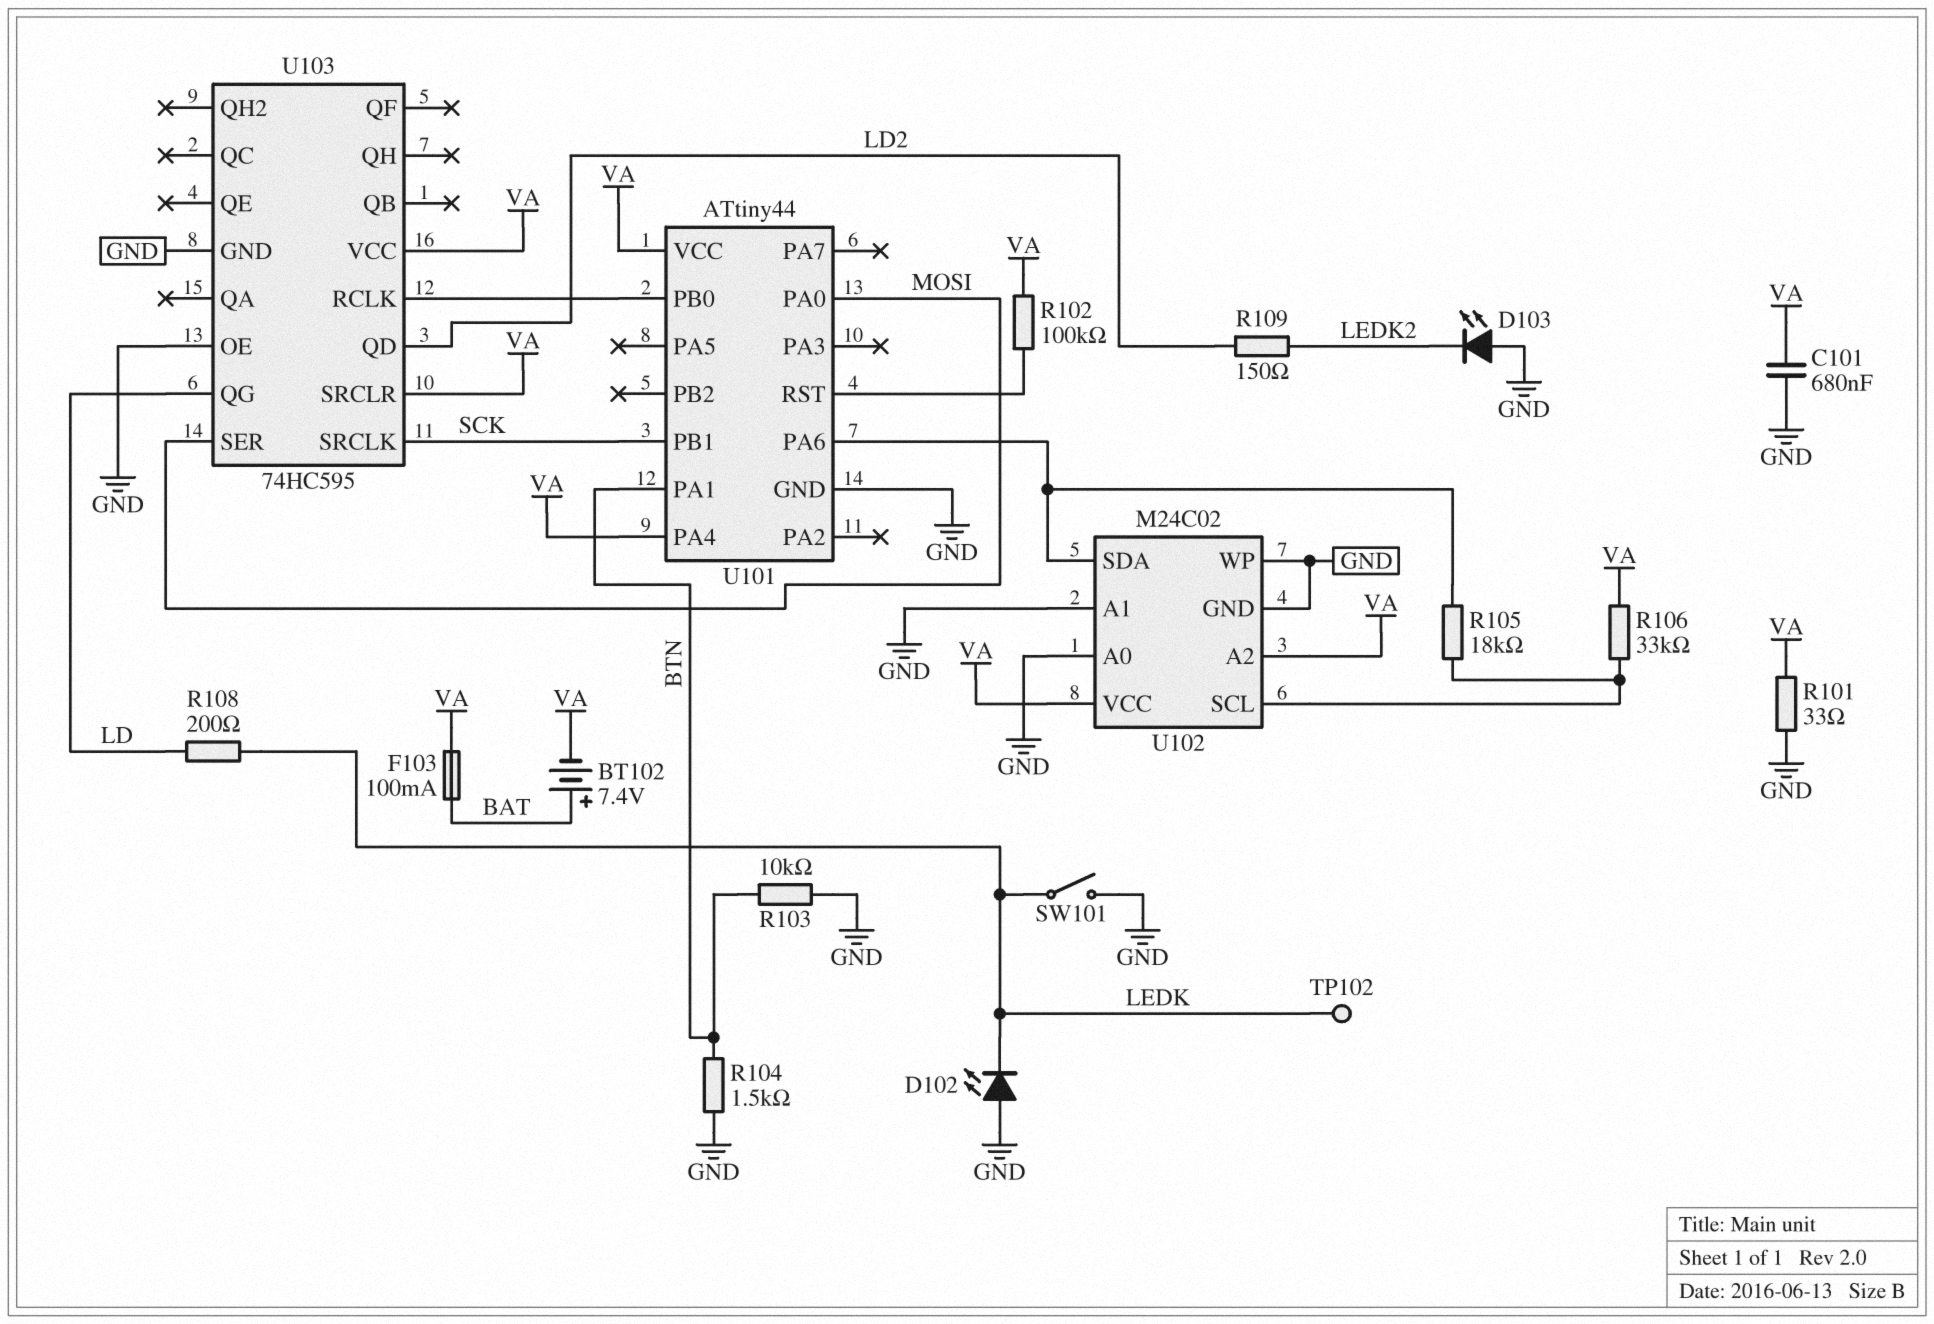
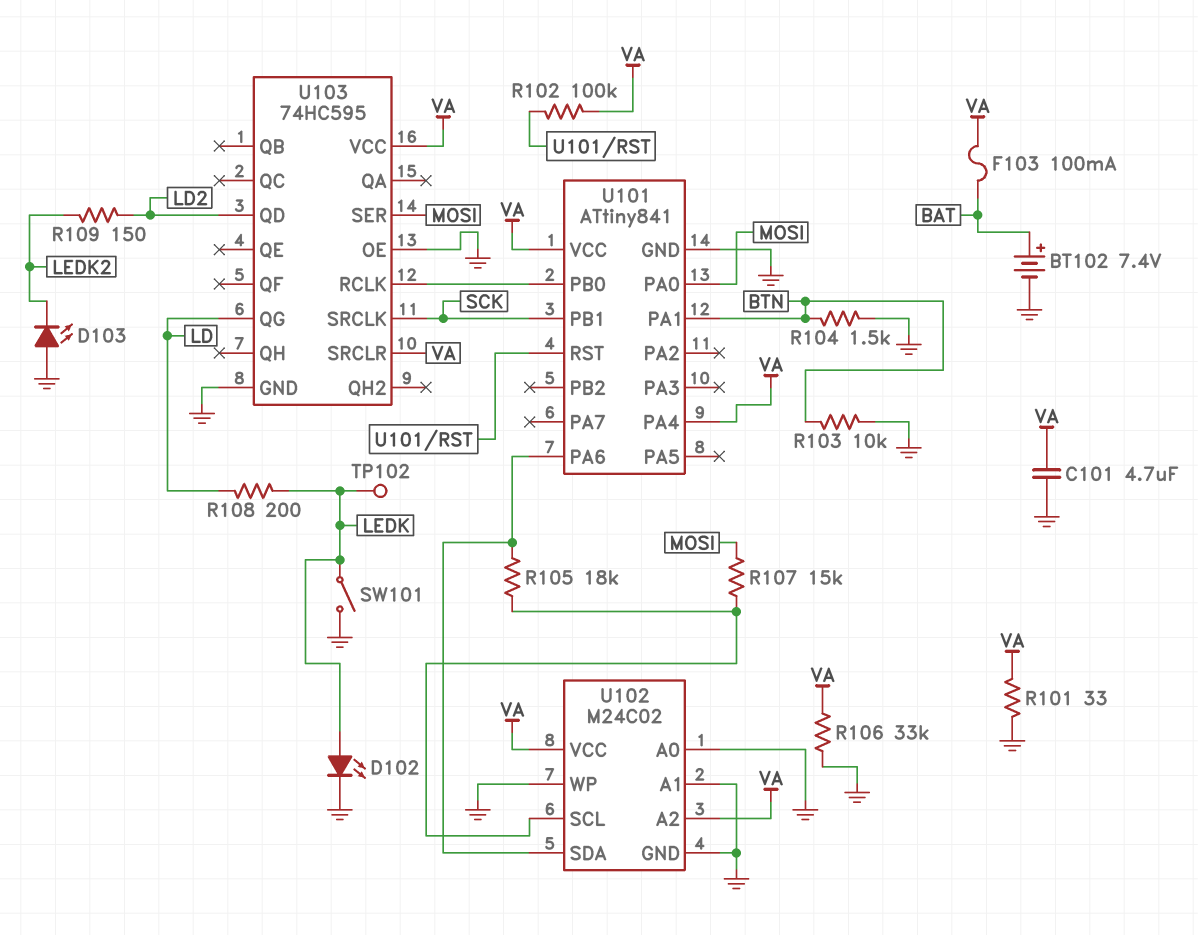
BT102: 7.4V (plus BAT, minus VA) -> 7.4V (plus BAT, minus GND)
C101: 680nF (GND, VA) -> 4.7uF (GND, VA)
D102: LED (A GND, K LEDK) -> LED (A LEDK, K GND)
R106: 33k (U102/SCL, VA) -> 33k (GND, VA)
R107: none -> 15k (MOSI, U102/SCL)
U101: ATtiny44 -> ATtiny841

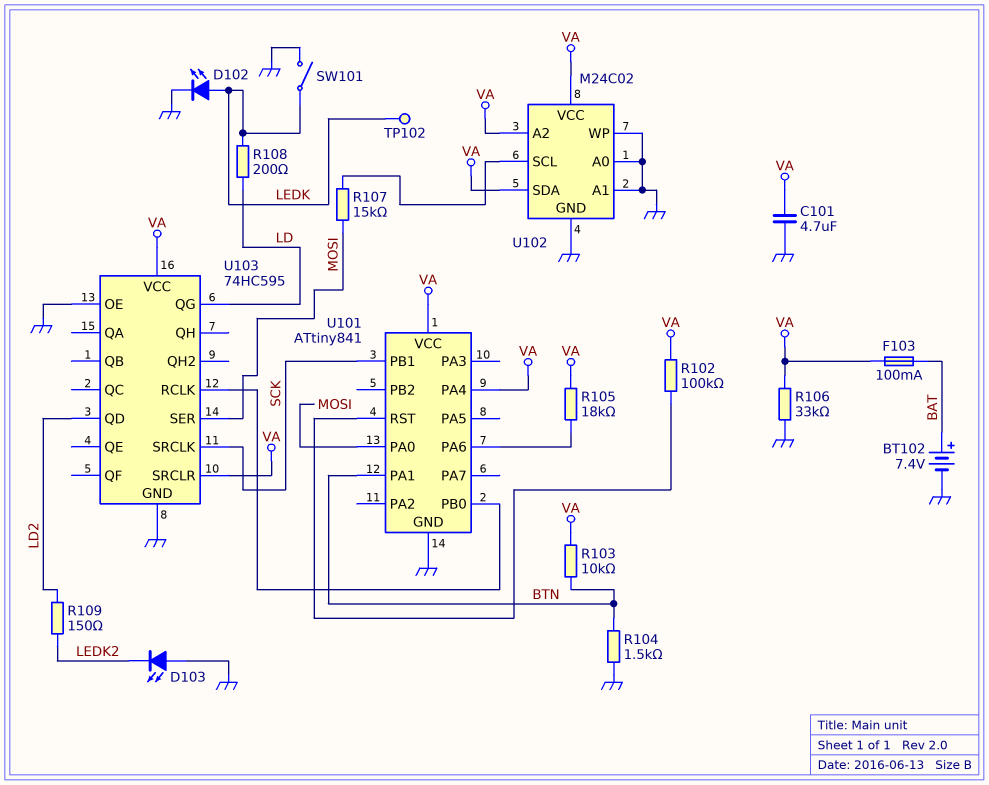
R101: 33 (GND, VA) -> none
R103: 10k (BTN, GND) -> 10k (BTN, VA)
R105: 18k (U101/PA6, U102/SCL) -> 18k (U101/PA6, VA)
U102 pin SDA: U101/PA6 -> VA

